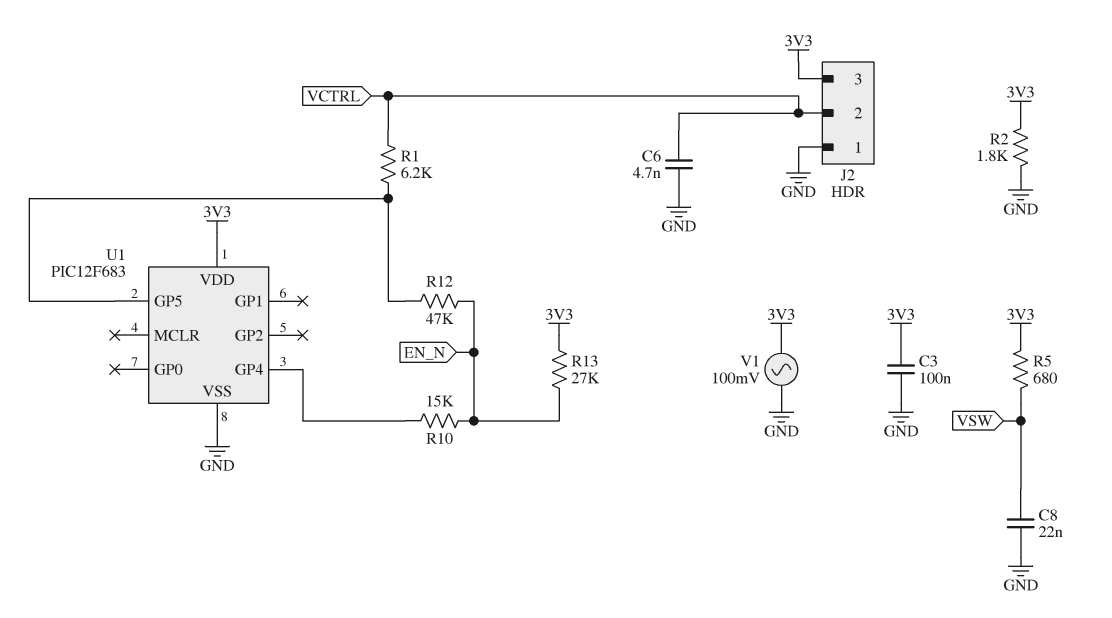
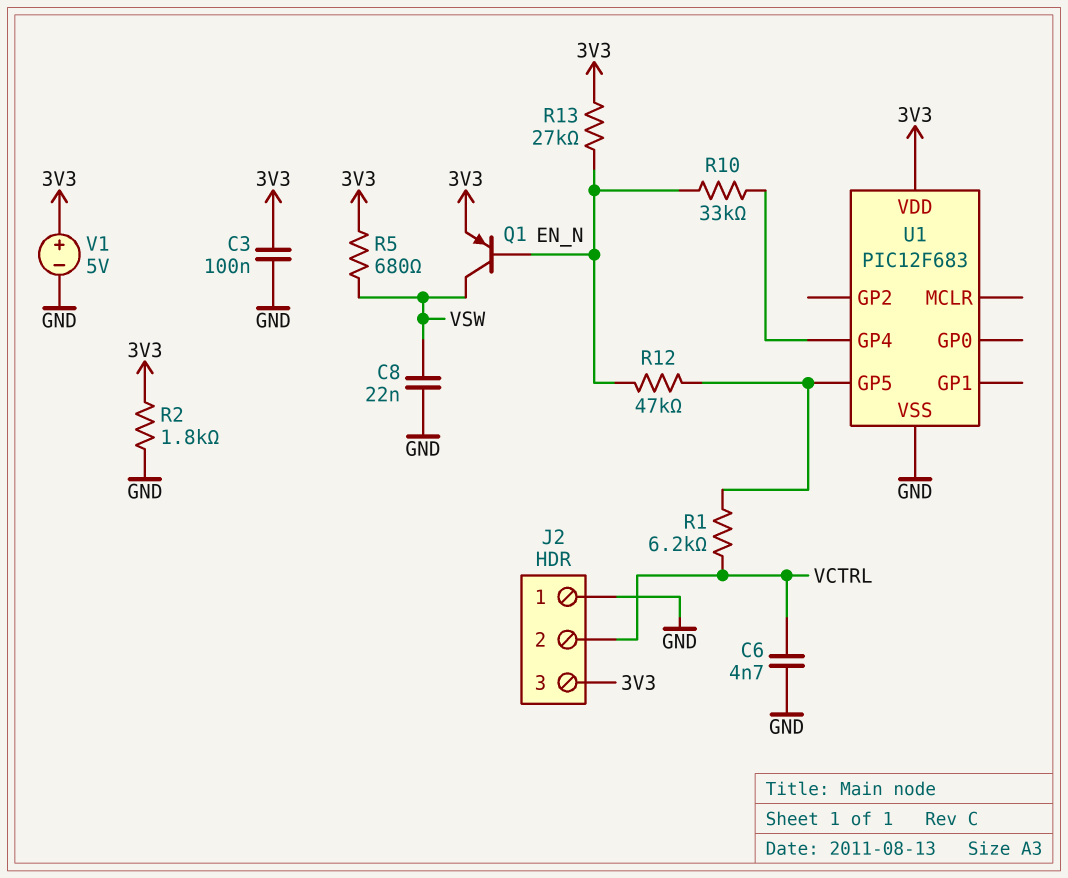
Q1: none -> PNP (B EN_N, C VSW, E 3V3)
R10: 15k (EN_N, U1/GP4) -> 33k (EN_N, U1/GP4)
V1: AC 100mV (3V3, GND) -> 5V (plus 3V3, minus GND)

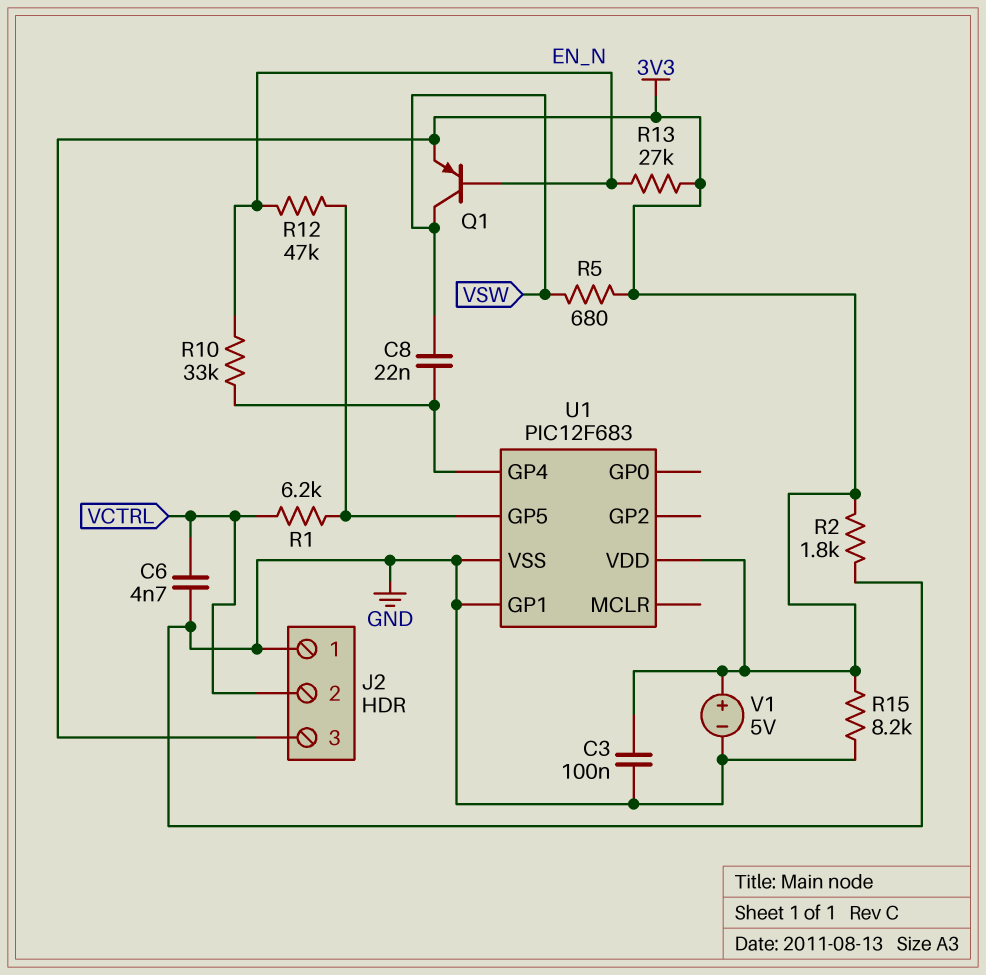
C8: 22nF (GND, VSW) -> 22nF (U1/GP4, VSW)
R15: none -> 8.2k (3V3, GND)
U1 pin GP1: none -> GND

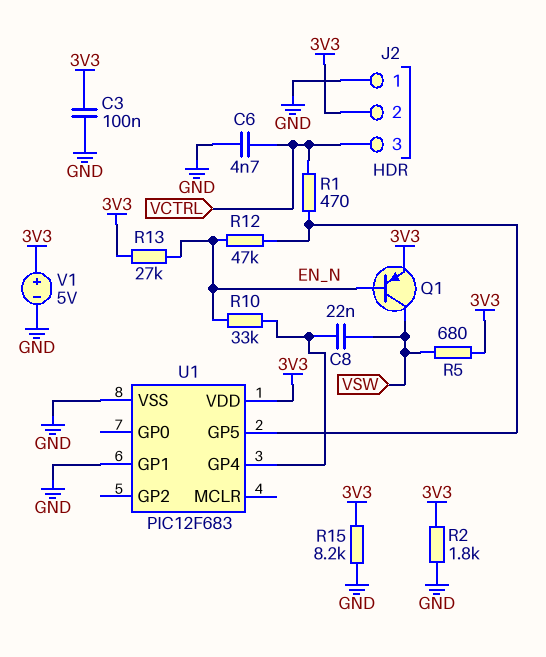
J2 pin 2: VCTRL -> 3V3
J2 pin 3: 3V3 -> VCTRL
R1: 6.2k (U1/GP5, VCTRL) -> 470 (U1/GP5, VCTRL)

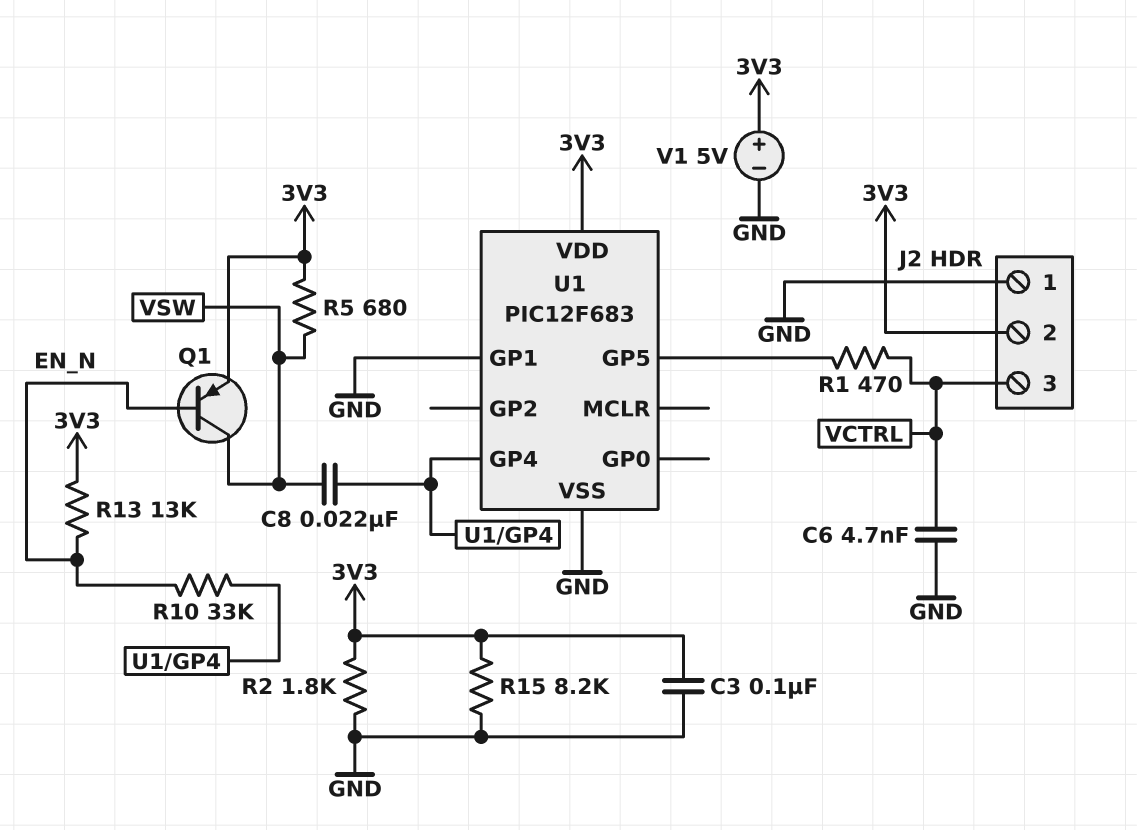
R12: 47k (EN_N, U1/GP5) -> none
R13: 27k (3V3, EN_N) -> 13k (3V3, EN_N)

